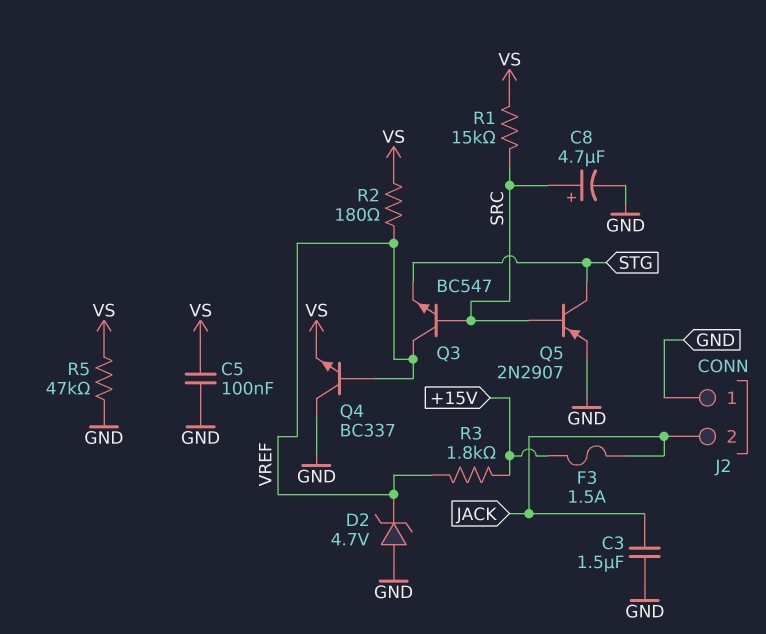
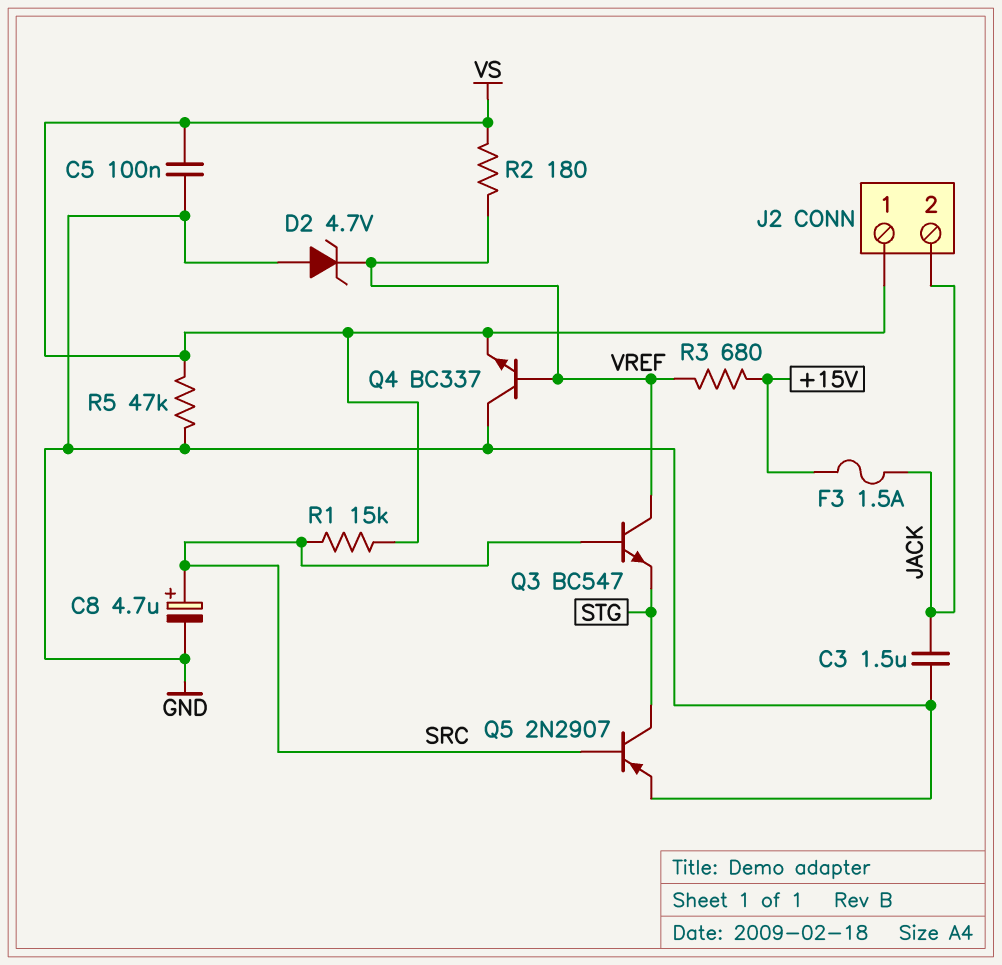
J2 pin 1: GND -> VS
R3: 1.8k (+15V, VREF) -> 680 (+15V, VREF)

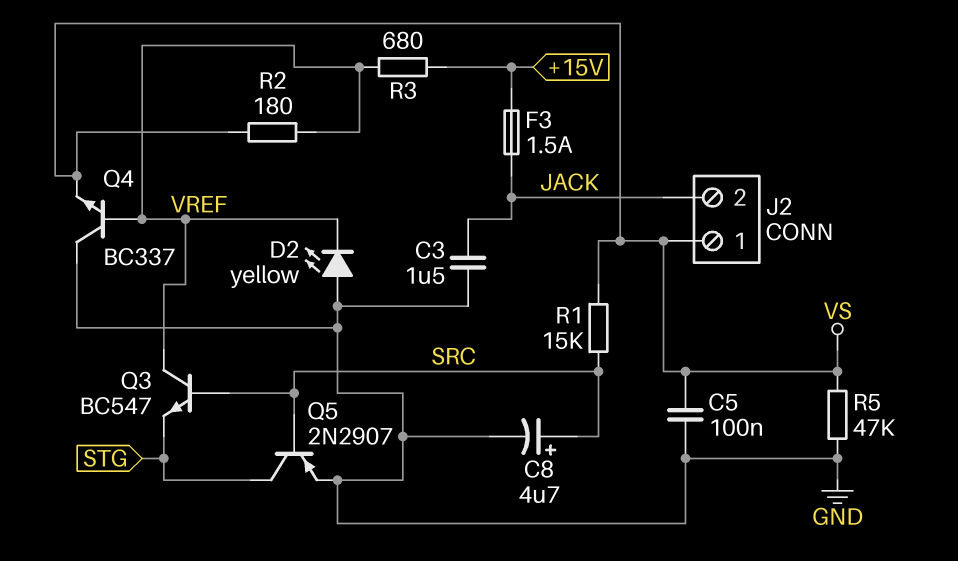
D2: zener 4.7V (A GND, K VREF) -> LED yellow (A GND, K VREF)

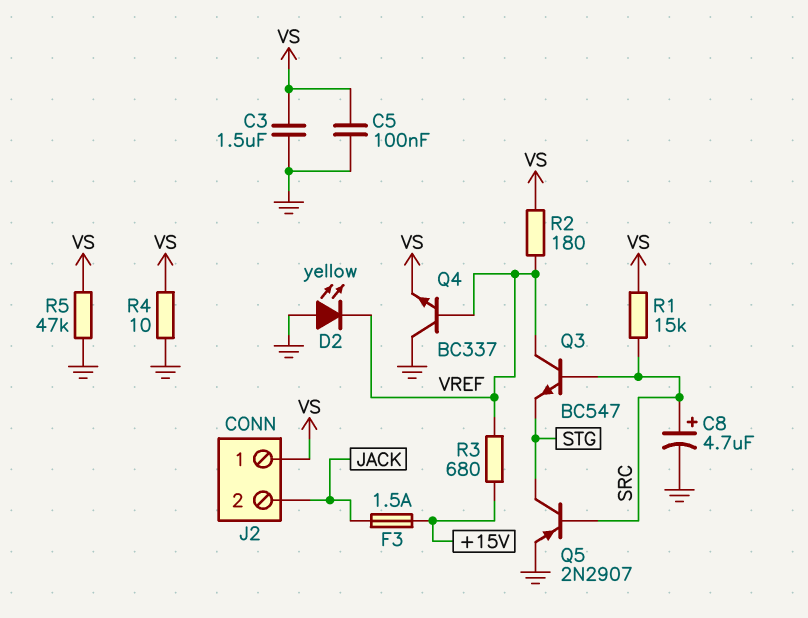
C3: 1.5uF (GND, JACK) -> 1.5uF (GND, VS)
R4: none -> 10 (GND, VS)

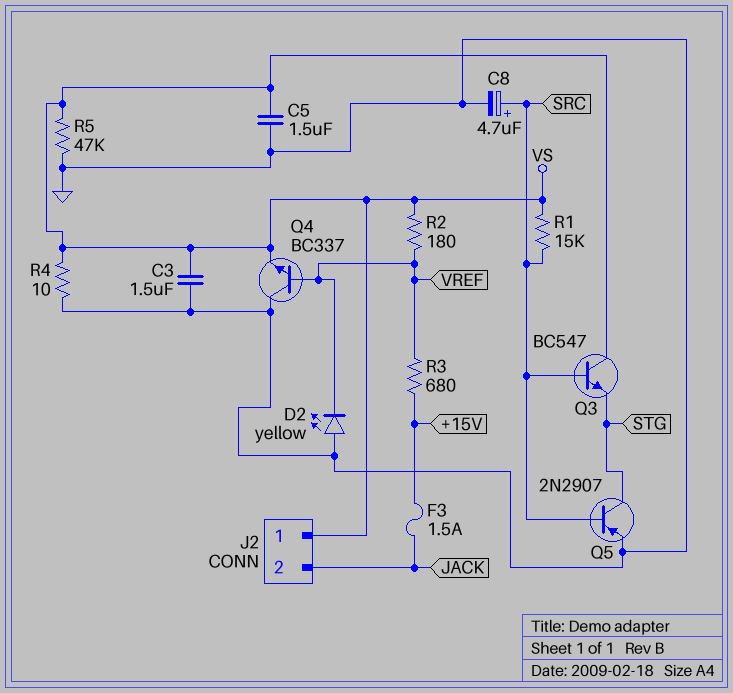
C5: 100nF (GND, VS) -> 1.5uF (GND, VS)
Q3: NPN BC547 (B SRC, C VREF, E STG) -> NPN BC547 (B SRC, C VS, E STG)

